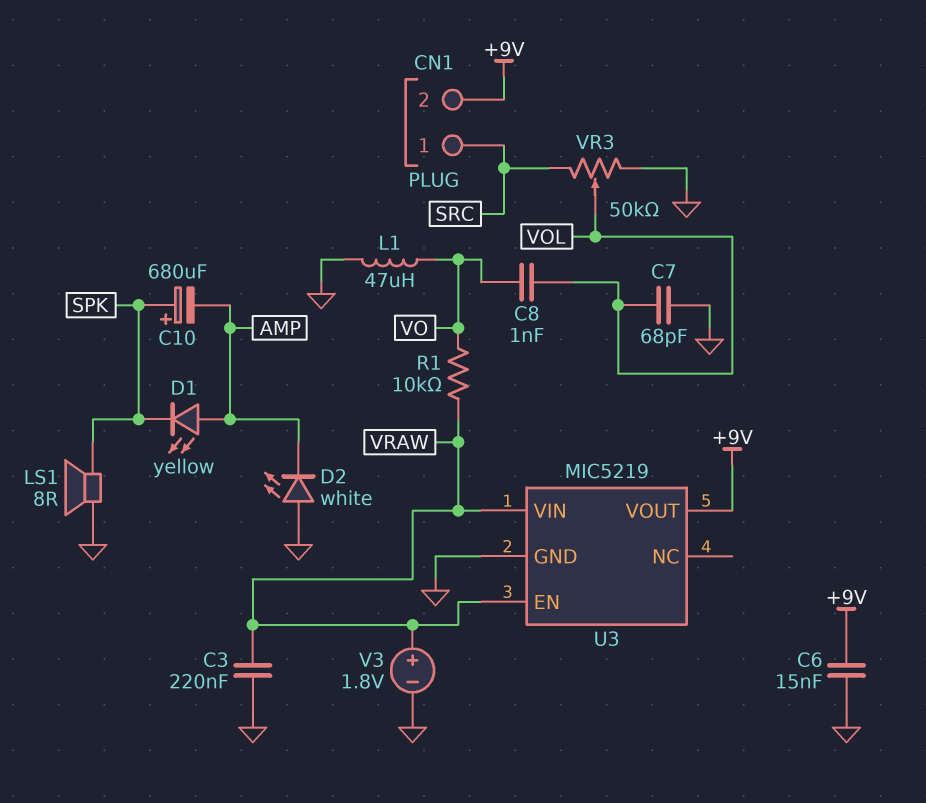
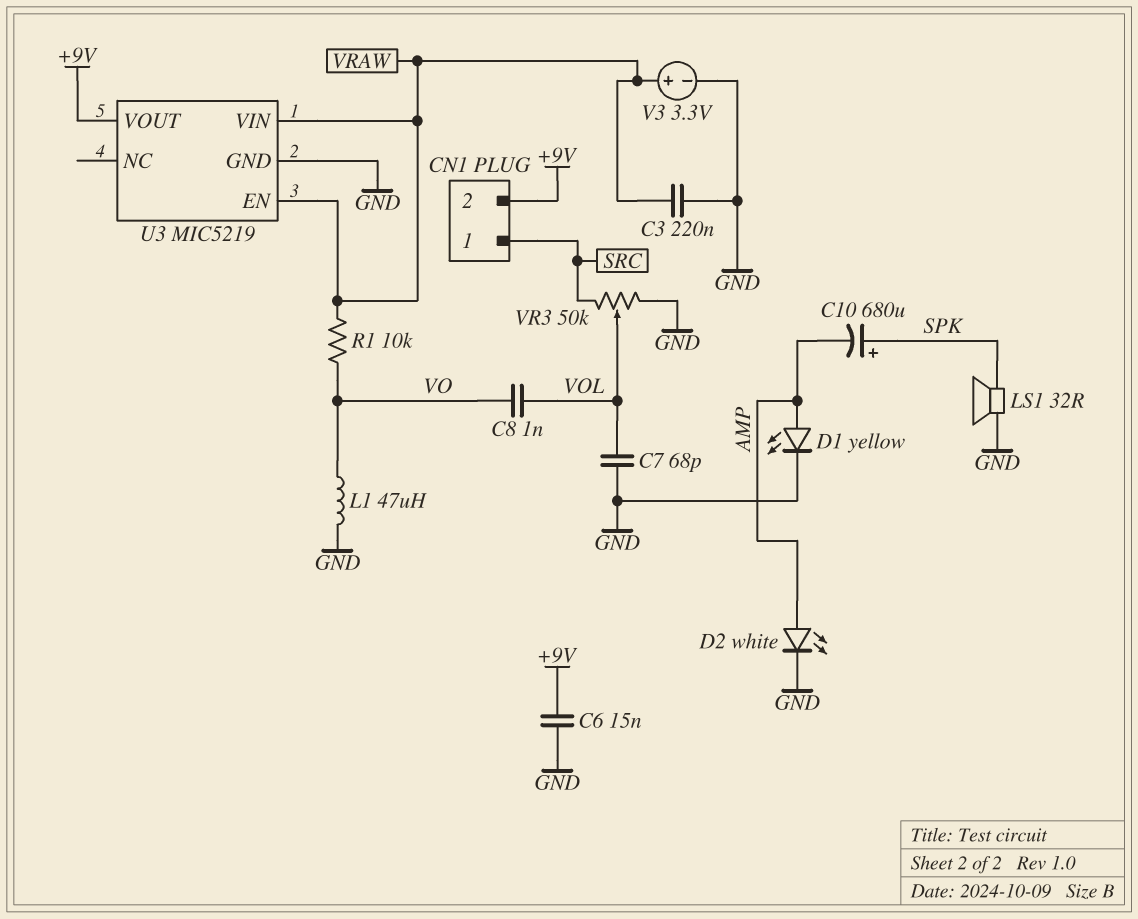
D1: LED yellow (A AMP, K SPK) -> LED yellow (A AMP, K GND)
D2: LED white (A GND, K AMP) -> LED white (A AMP, K GND)
LS1: speaker 8R (GND, SPK) -> speaker 32R (GND, SPK)
V3: 1.8V (plus VRAW, minus GND) -> 3.3V (plus VRAW, minus GND)

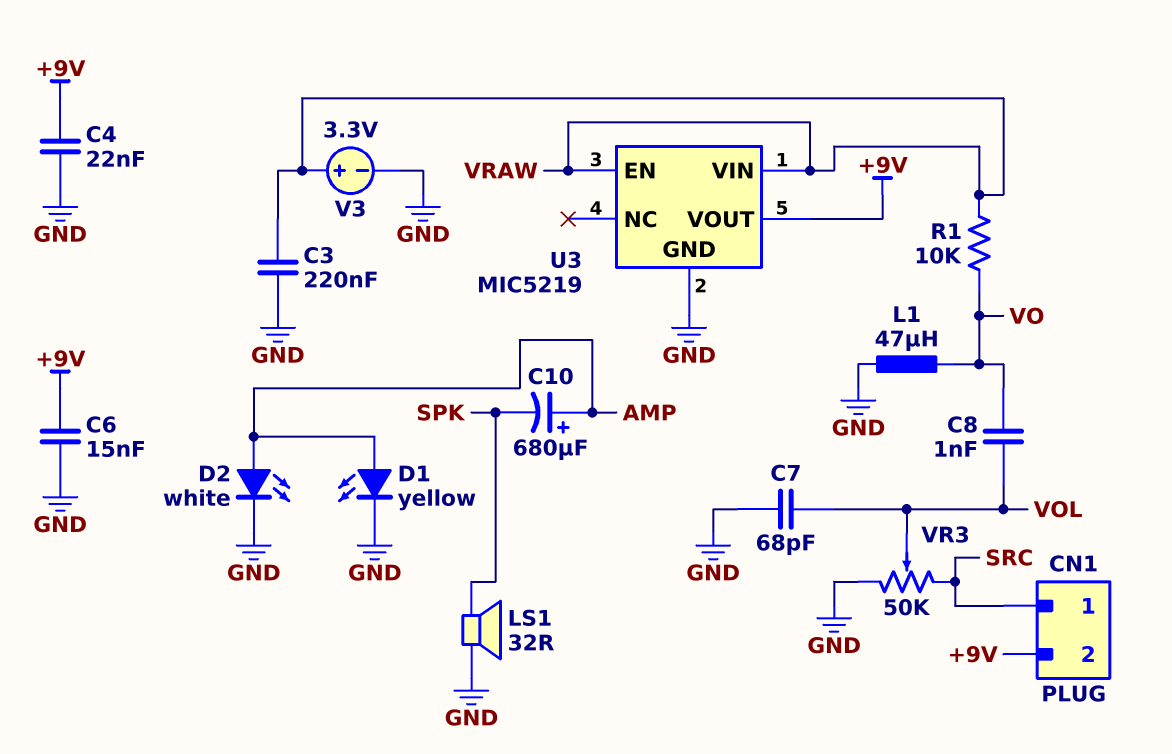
C4: none -> 22nF (+9V, GND)
C10: 680uF (plus SPK, minus AMP) -> 680uF (plus AMP, minus SPK)

